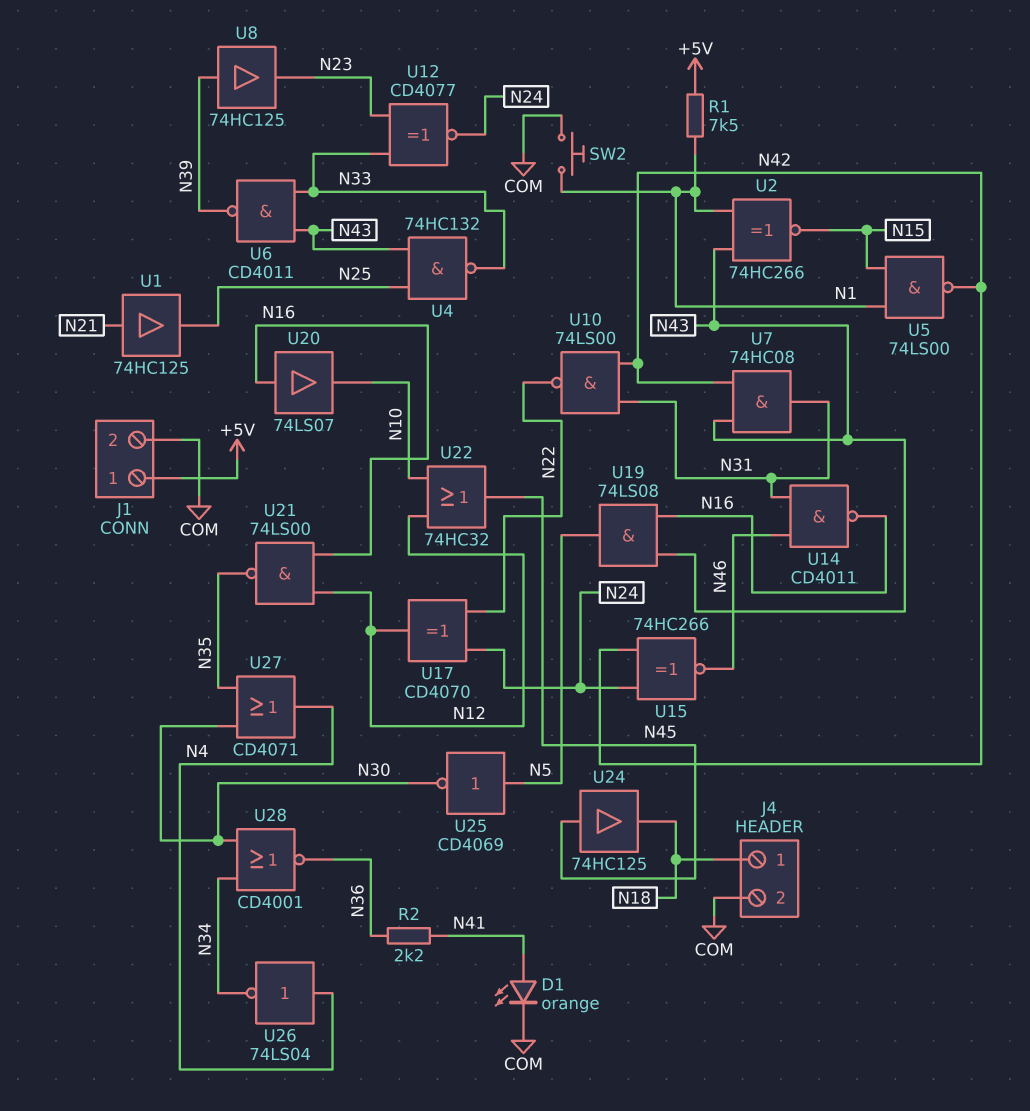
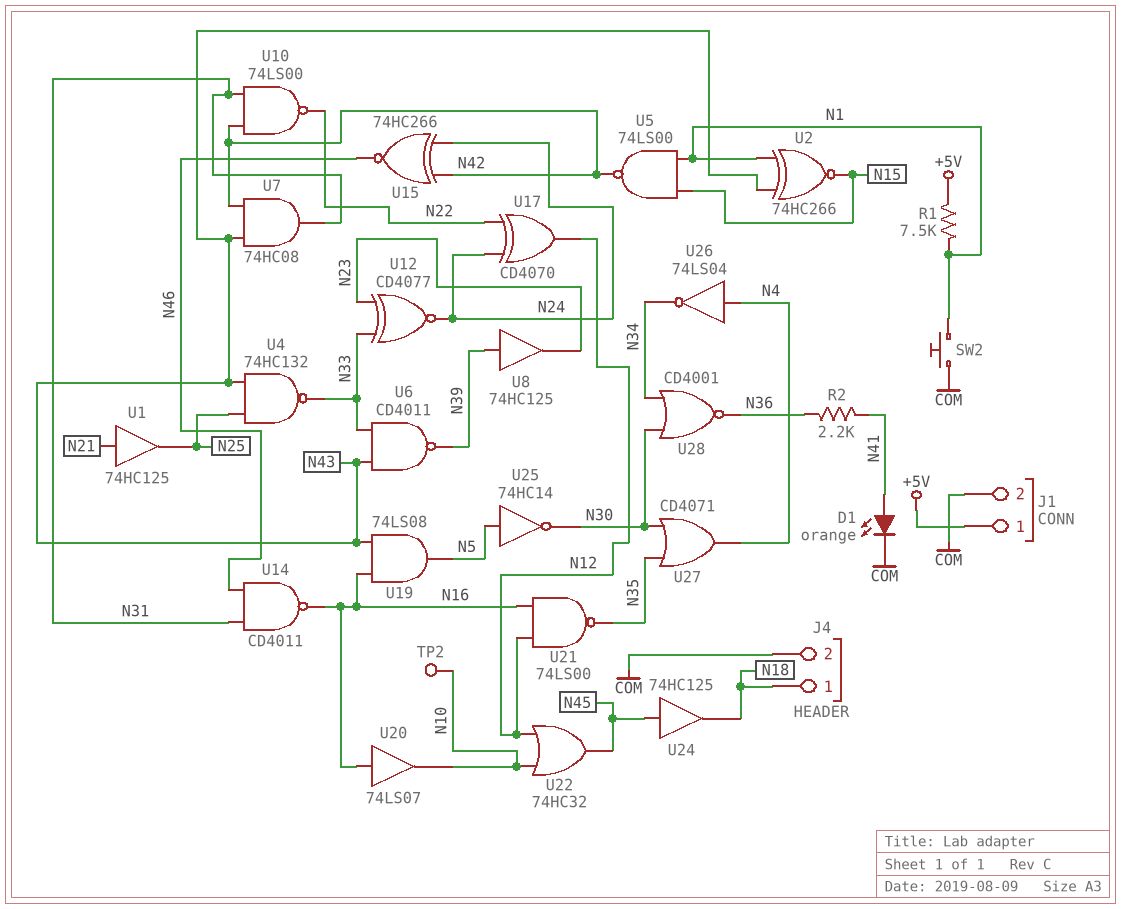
TP2: none -> test point (N10)
U25: NOT CD4069 (in N5, out N30) -> NOT 74HC14 (in N5, out N30)

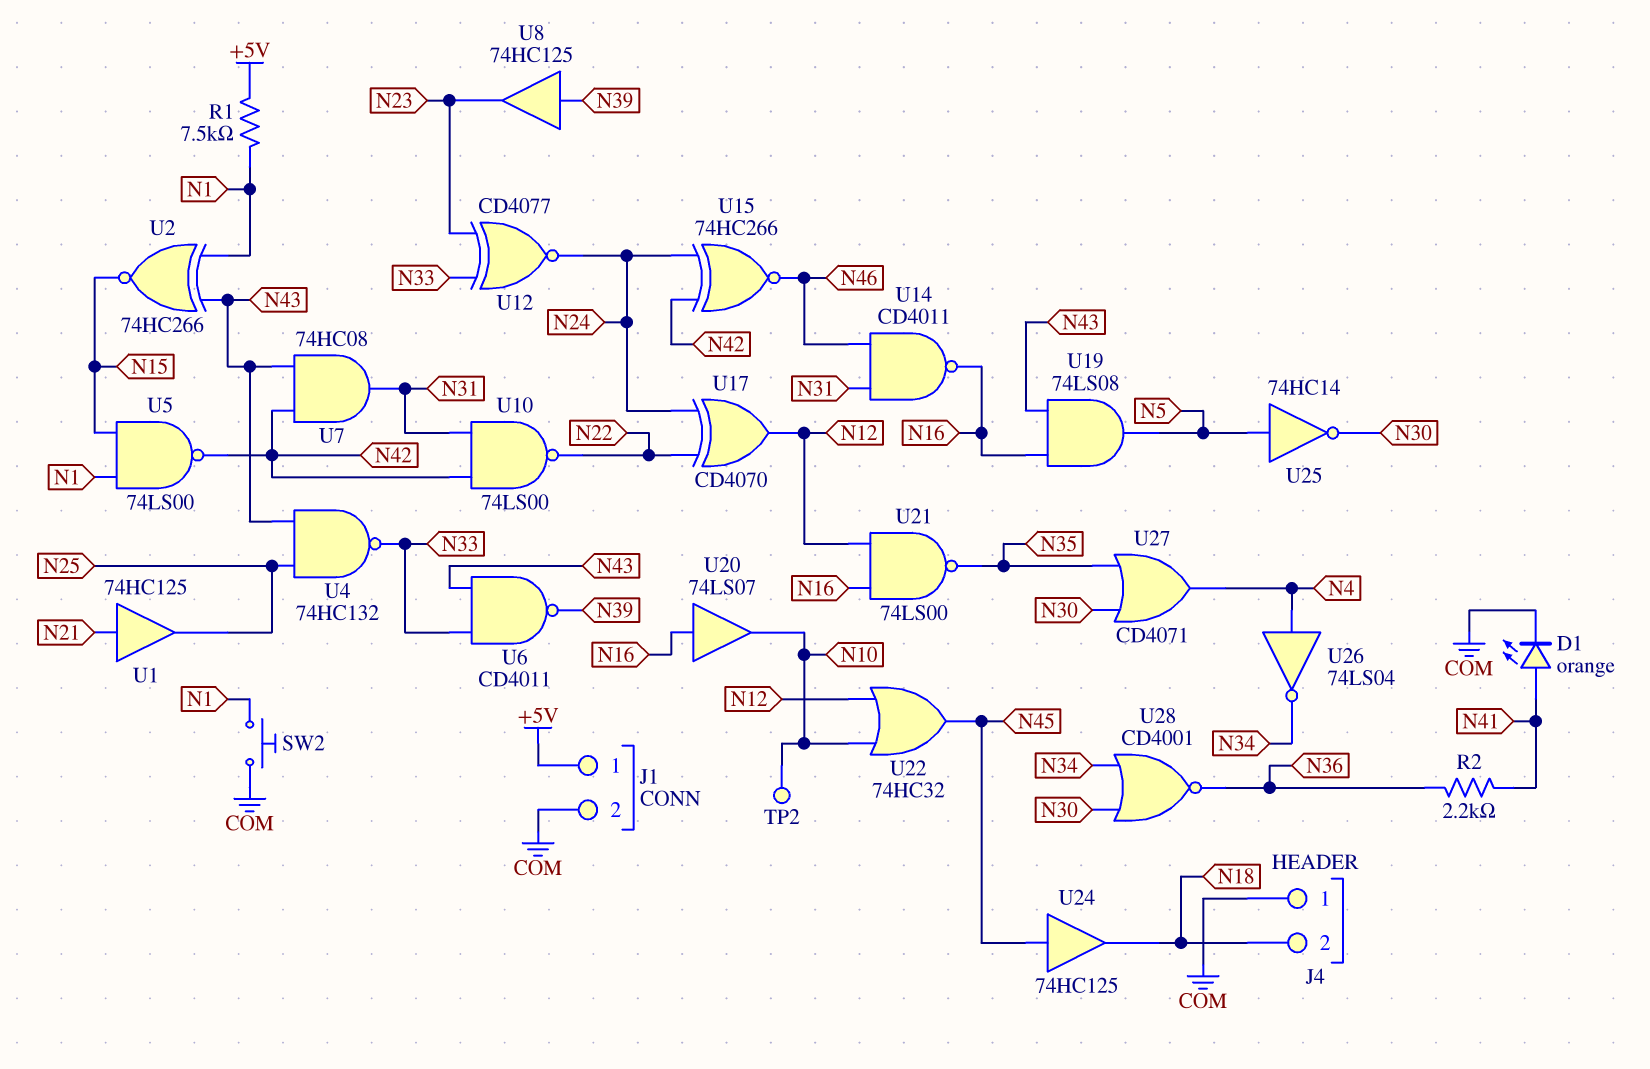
J4 pin 1: N18 -> COM
J4 pin 2: COM -> N18

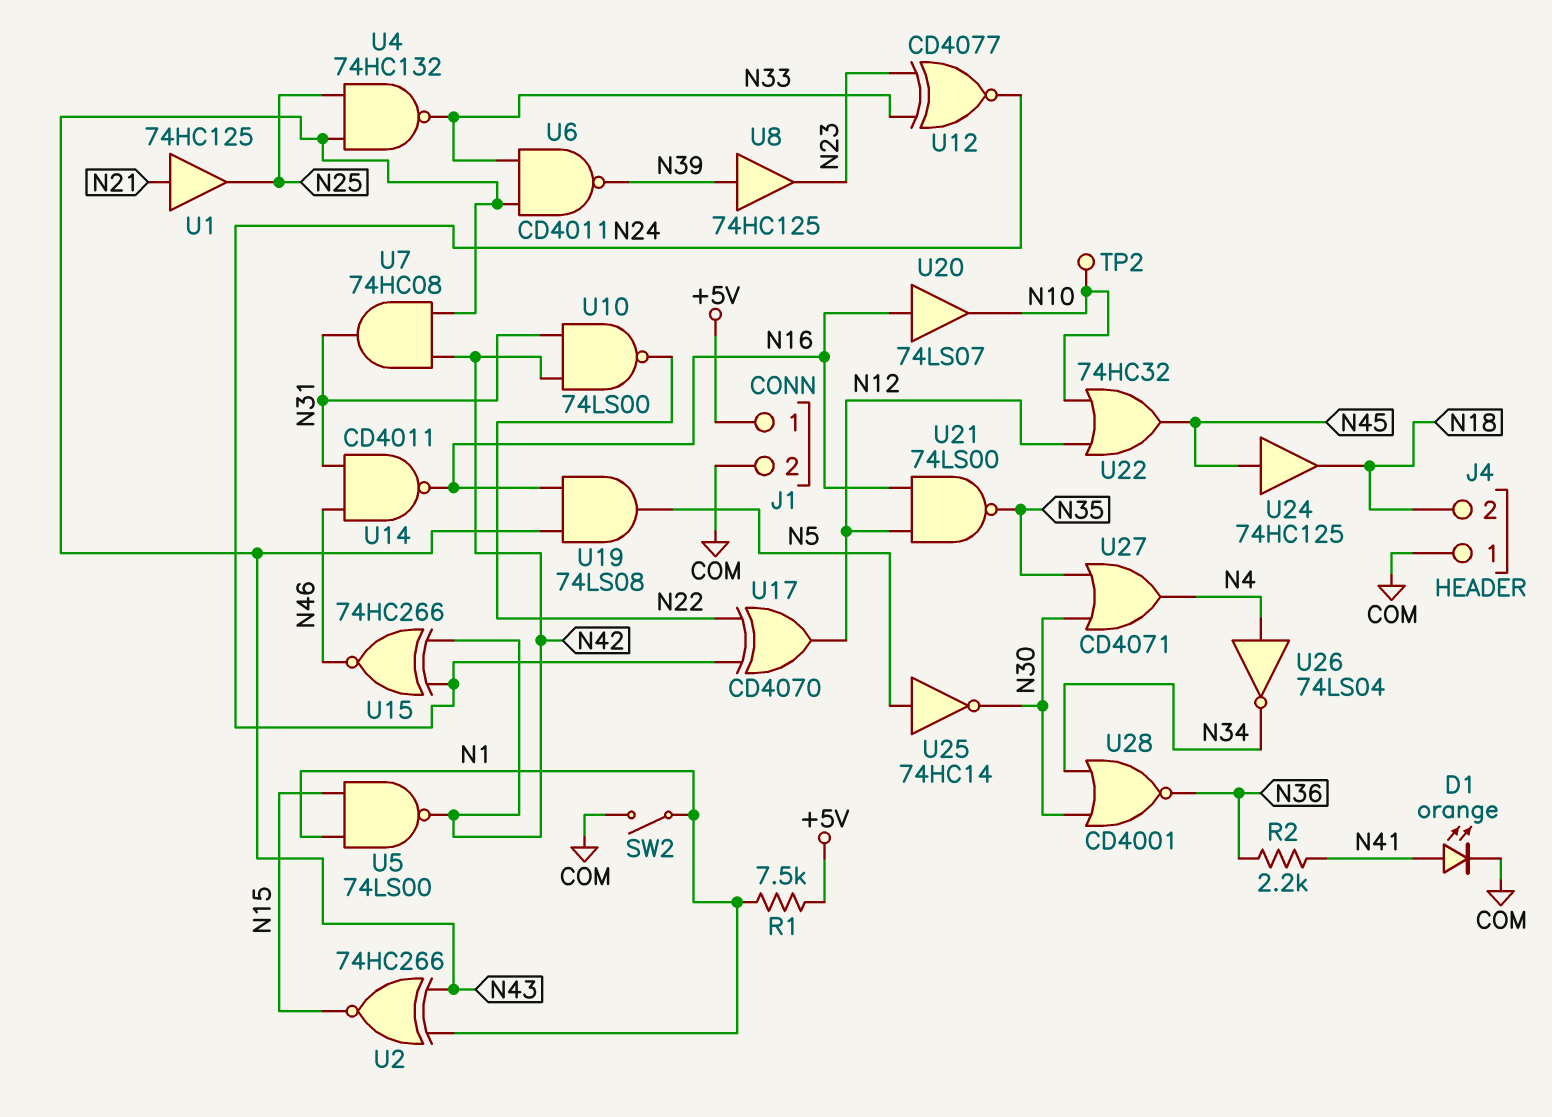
SW2: button (COM, N1) -> switch (COM, N1)

